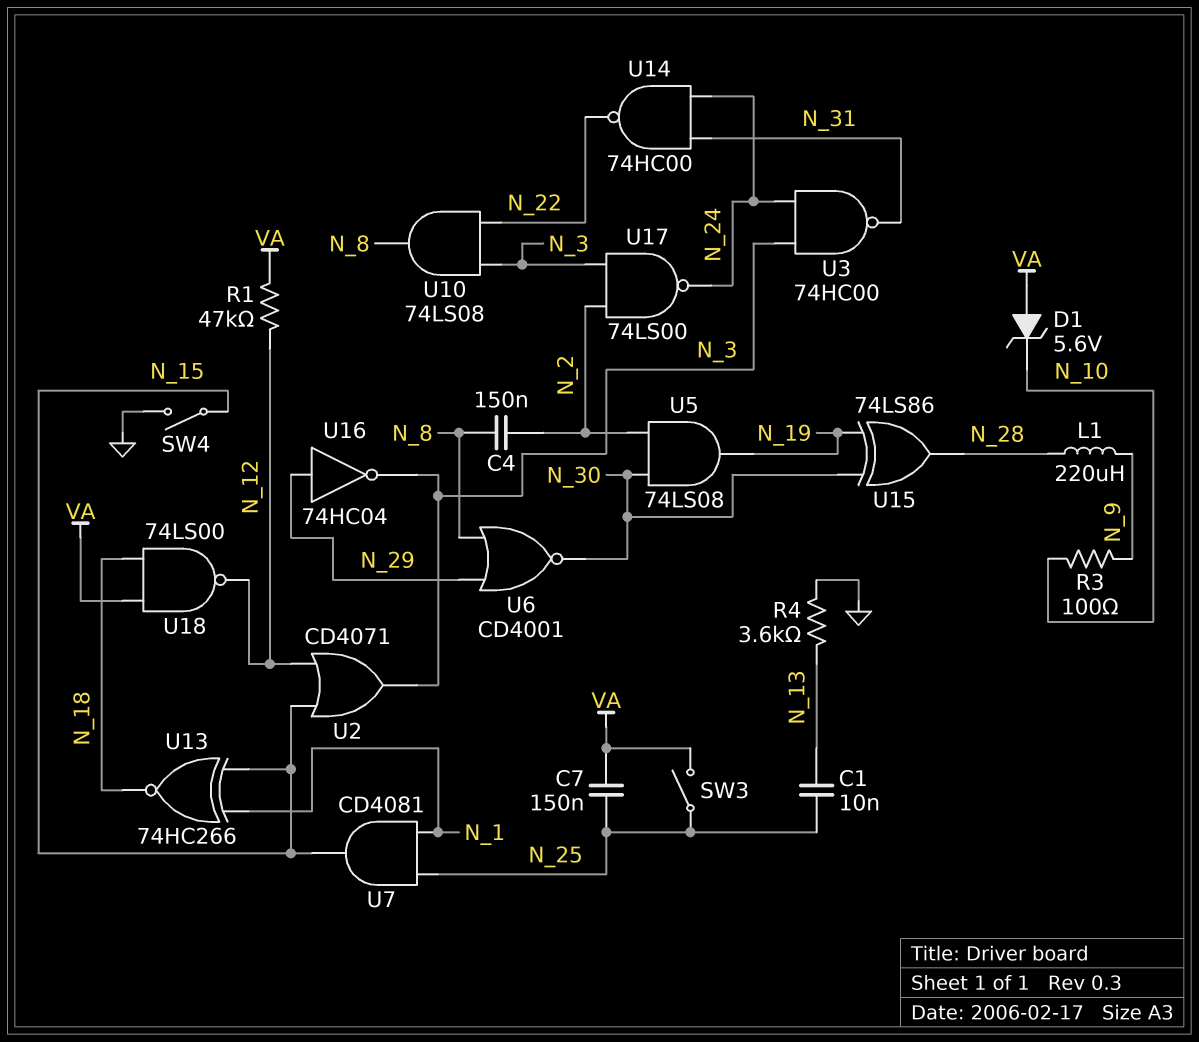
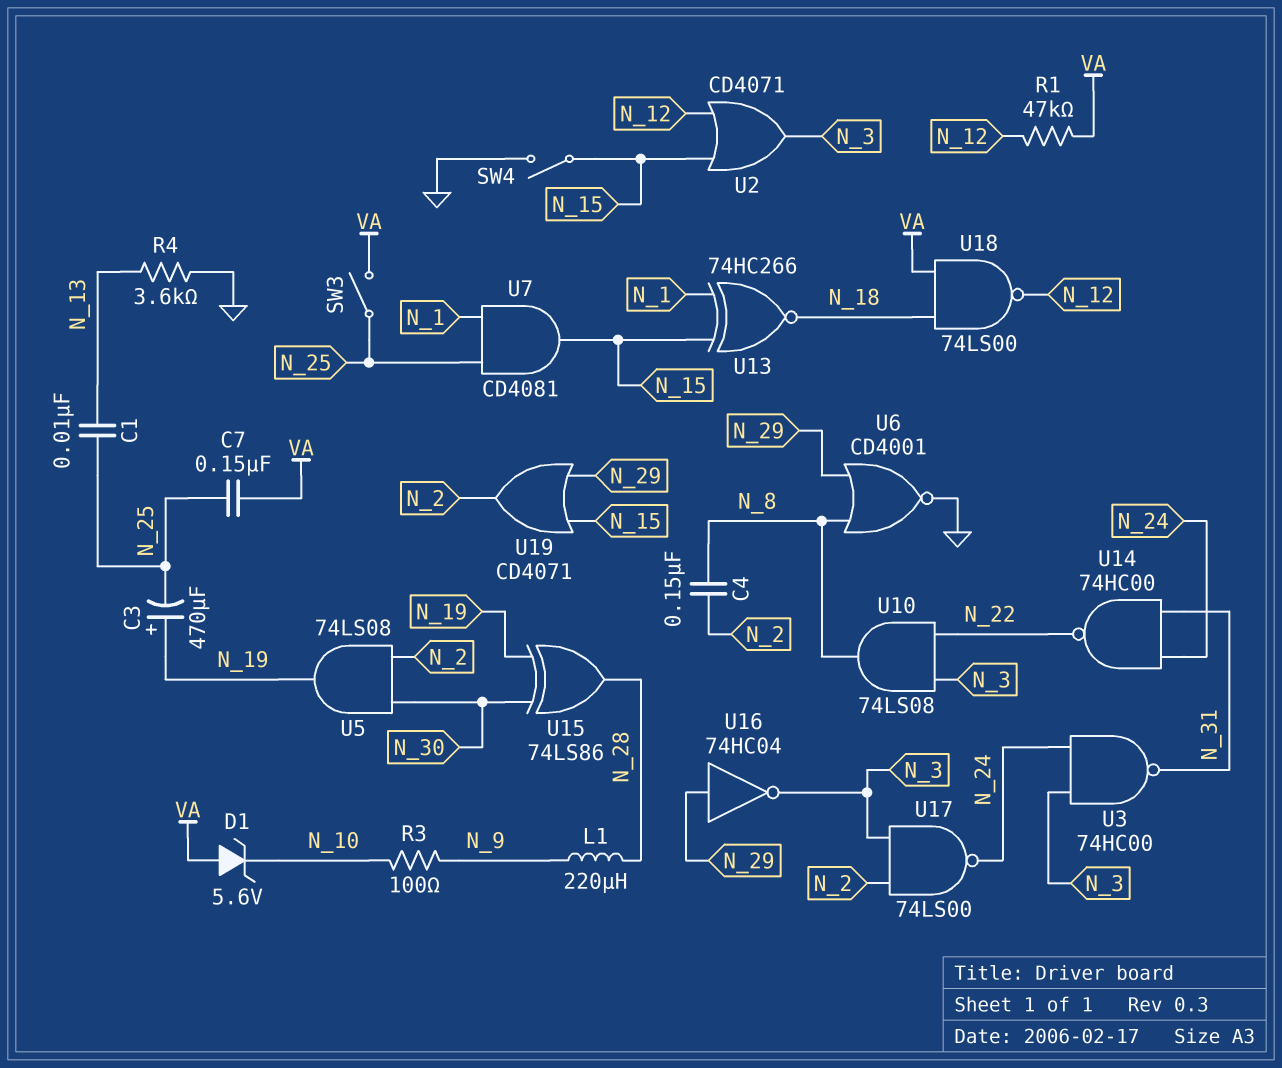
C3: none -> 470uF (plus N_19, minus N_25)
U6: NOR CD4001 (in N_8, in N_29, out N_30) -> NOR CD4001 (in N_8, in N_29, out GND)
U19: none -> OR CD4071 (in N_15, in N_29, out N_2)

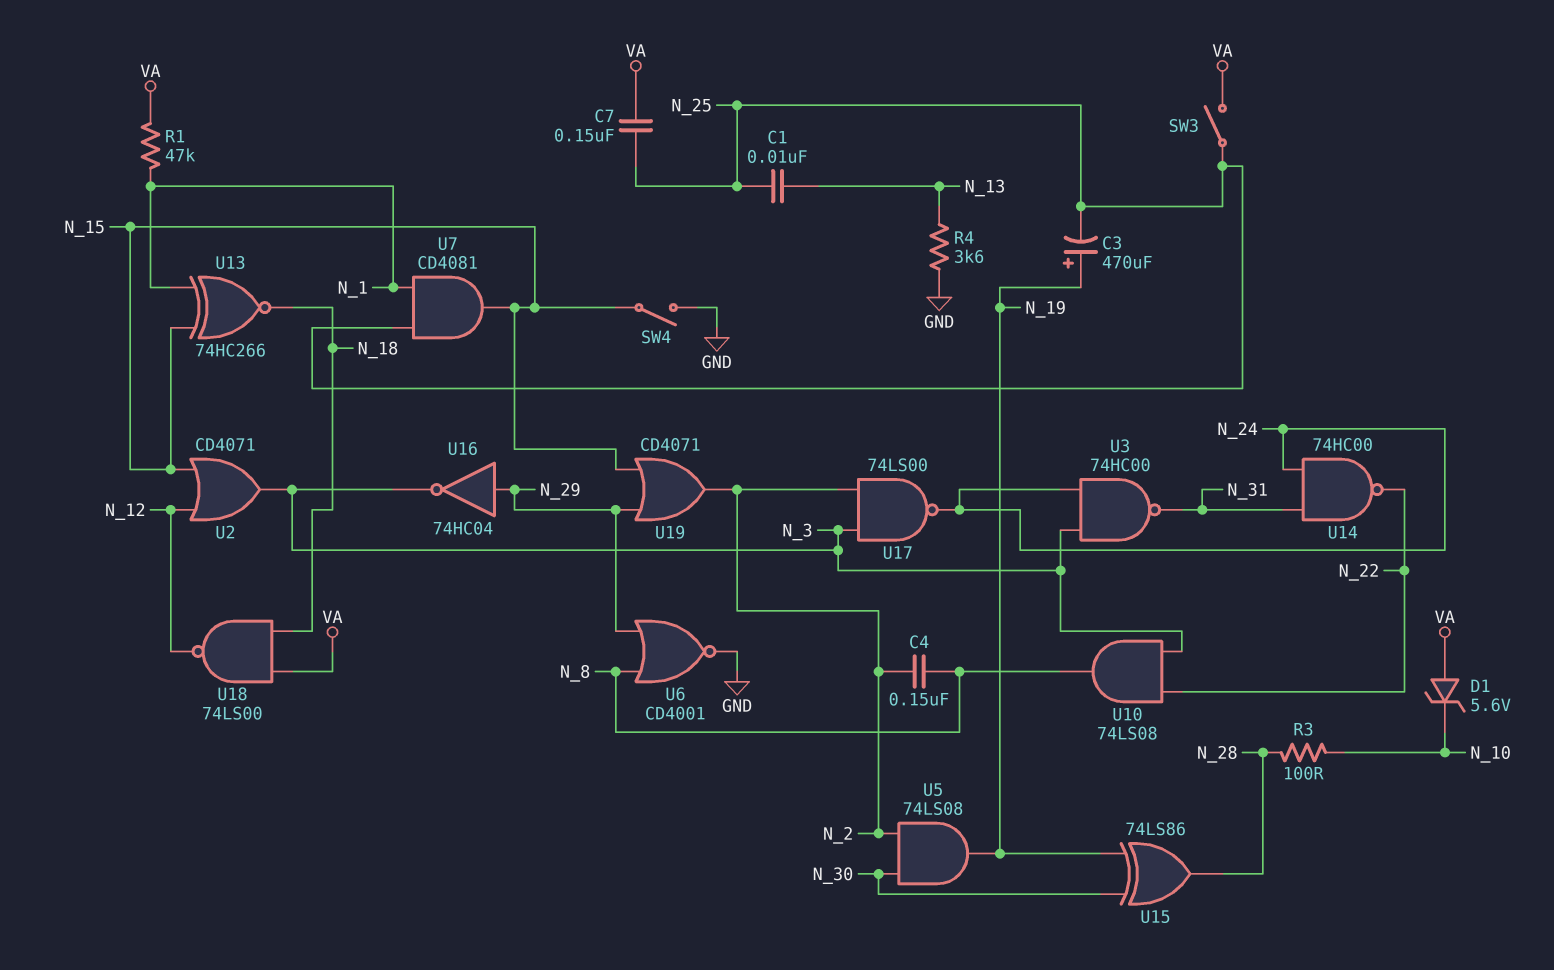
L1: 220uH (N_9, N_28) -> none
R1: 47k (N_12, VA) -> 47k (N_1, VA)
R3: 100 (N_9, N_10) -> 100 (N_10, N_28)

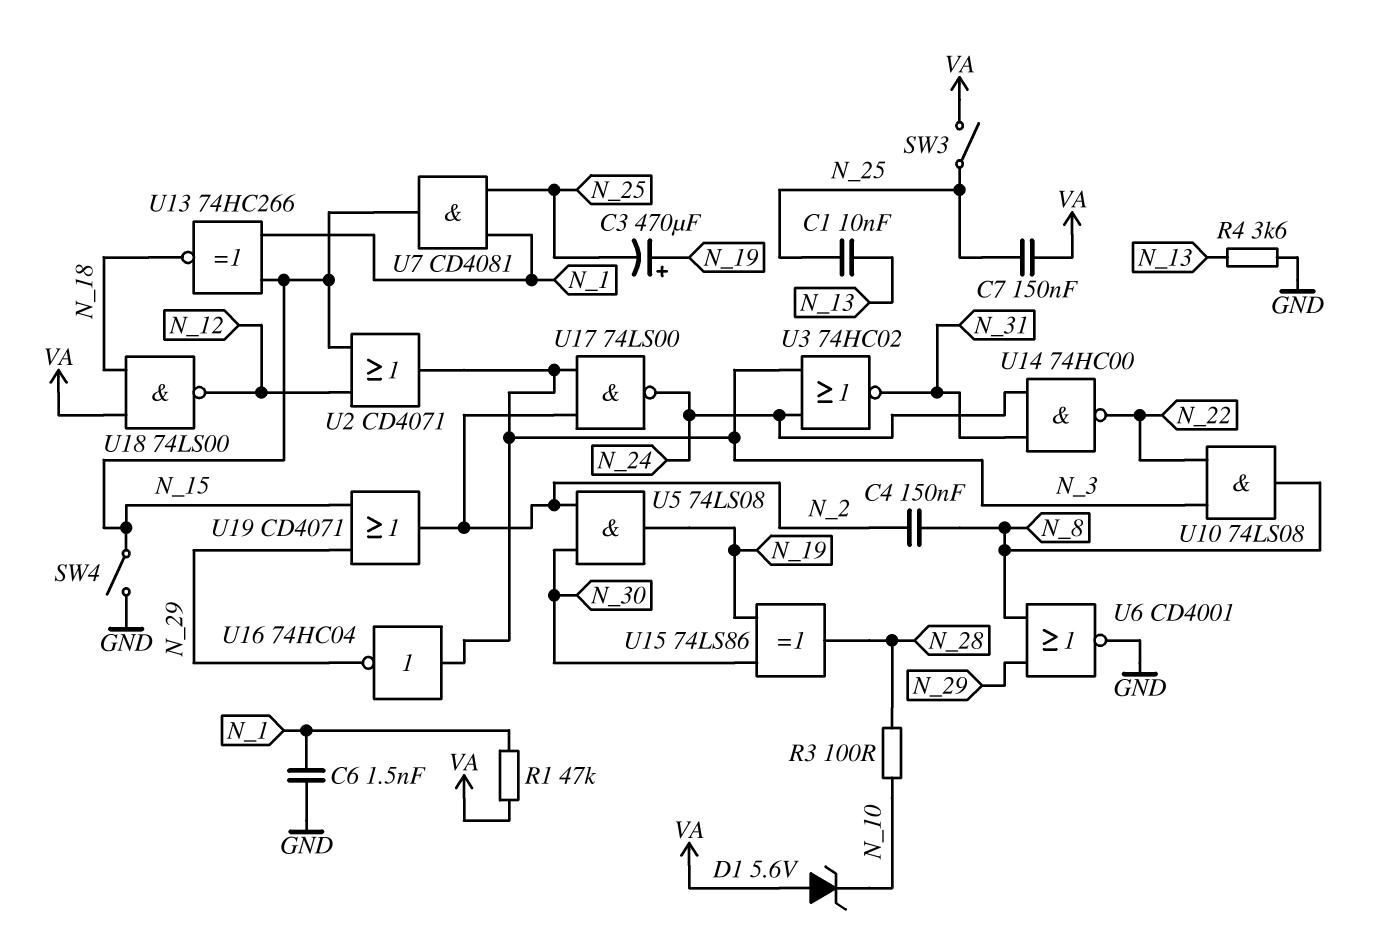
C6: none -> 1.5nF (GND, N_1)
U3: NAND 74HC00 (in N_3, in N_24, out N_31) -> NOR 74HC02 (in N_3, in N_24, out N_31)
U16: NOT 74HC04 (in N_29, out N_3) -> NOT 74HC04 (in N_3, out N_29)

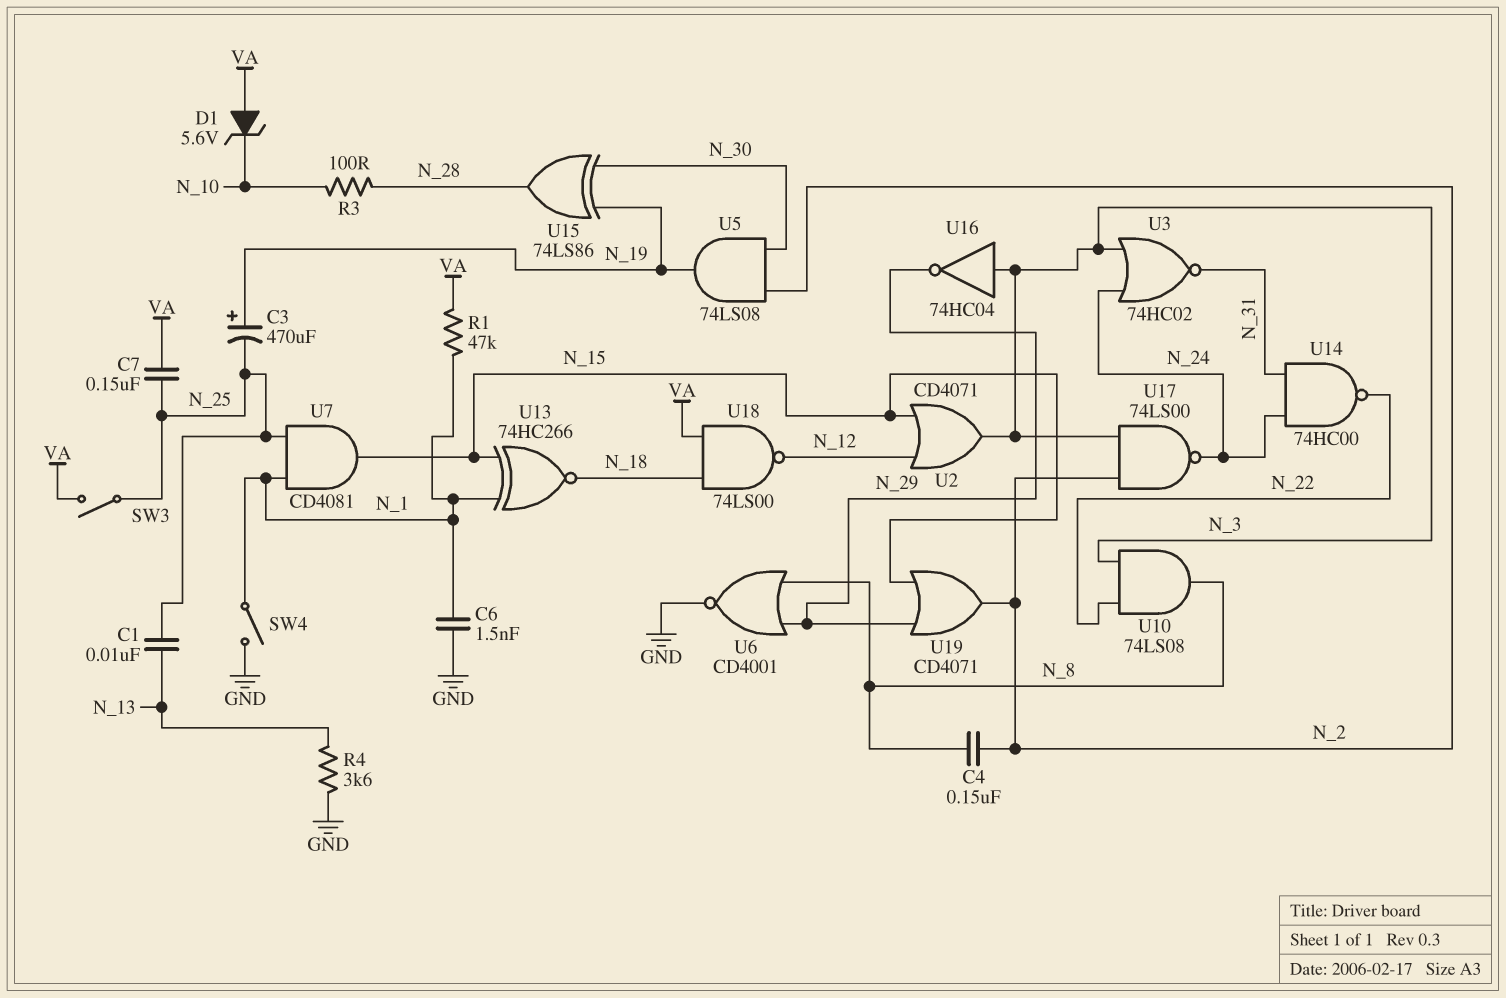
SW4: switch (GND, N_15) -> switch (GND, N_1)

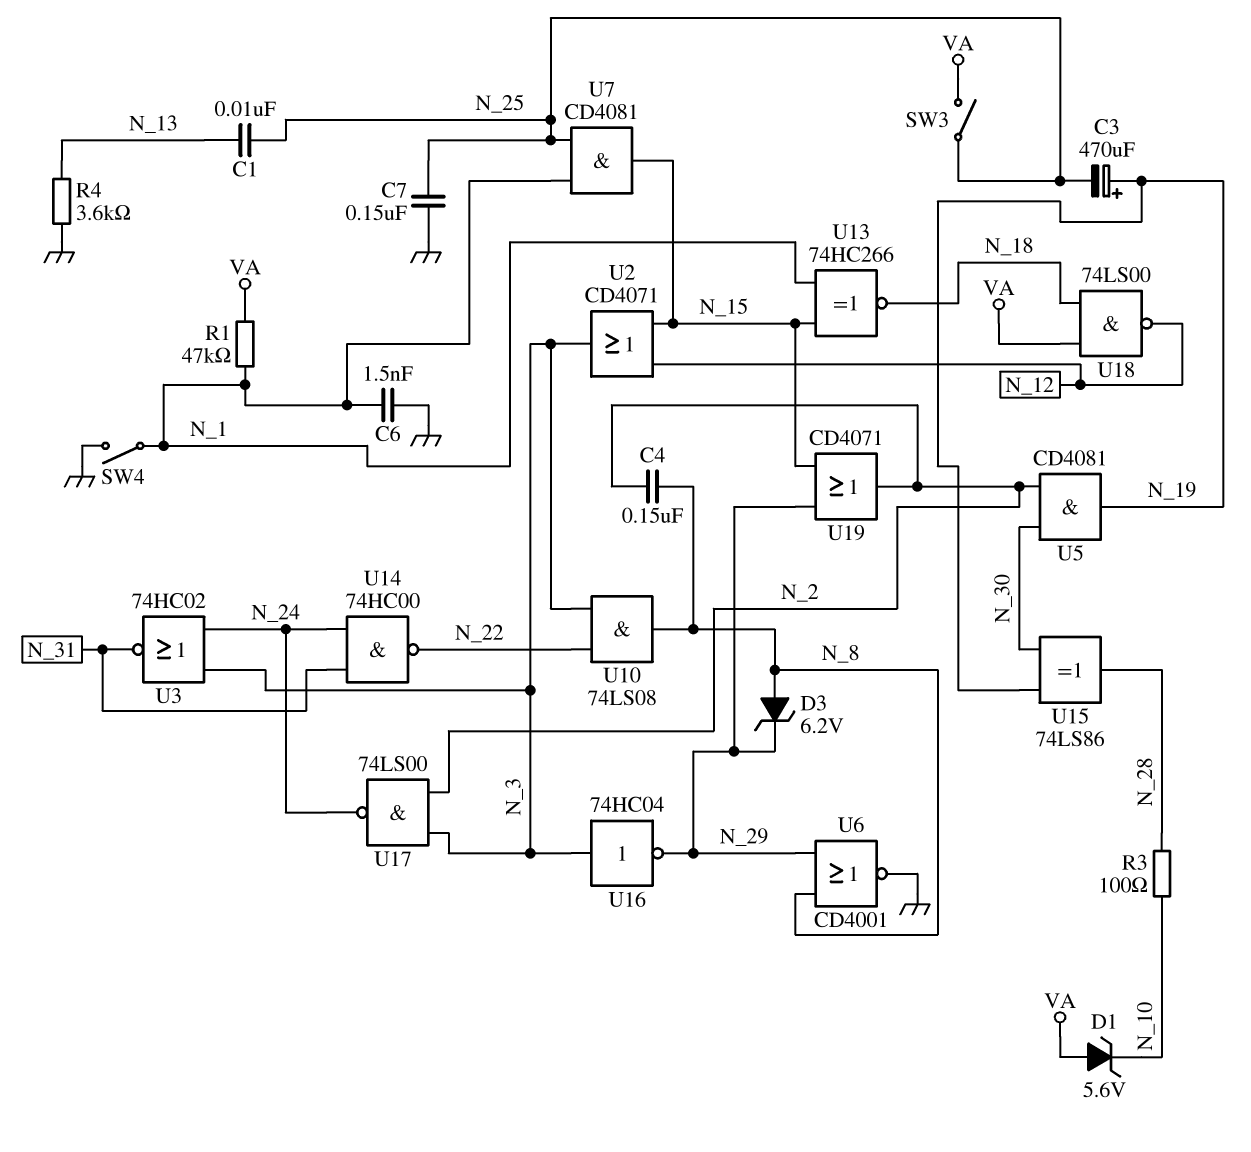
C7: 150nF (N_25, VA) -> 150nF (GND, N_25)
D3: none -> zener 6.2V (A N_8, K N_29)
U5: AND 74LS08 (in N_2, in N_30, out N_19) -> AND CD4081 (in N_2, in N_30, out N_19)

